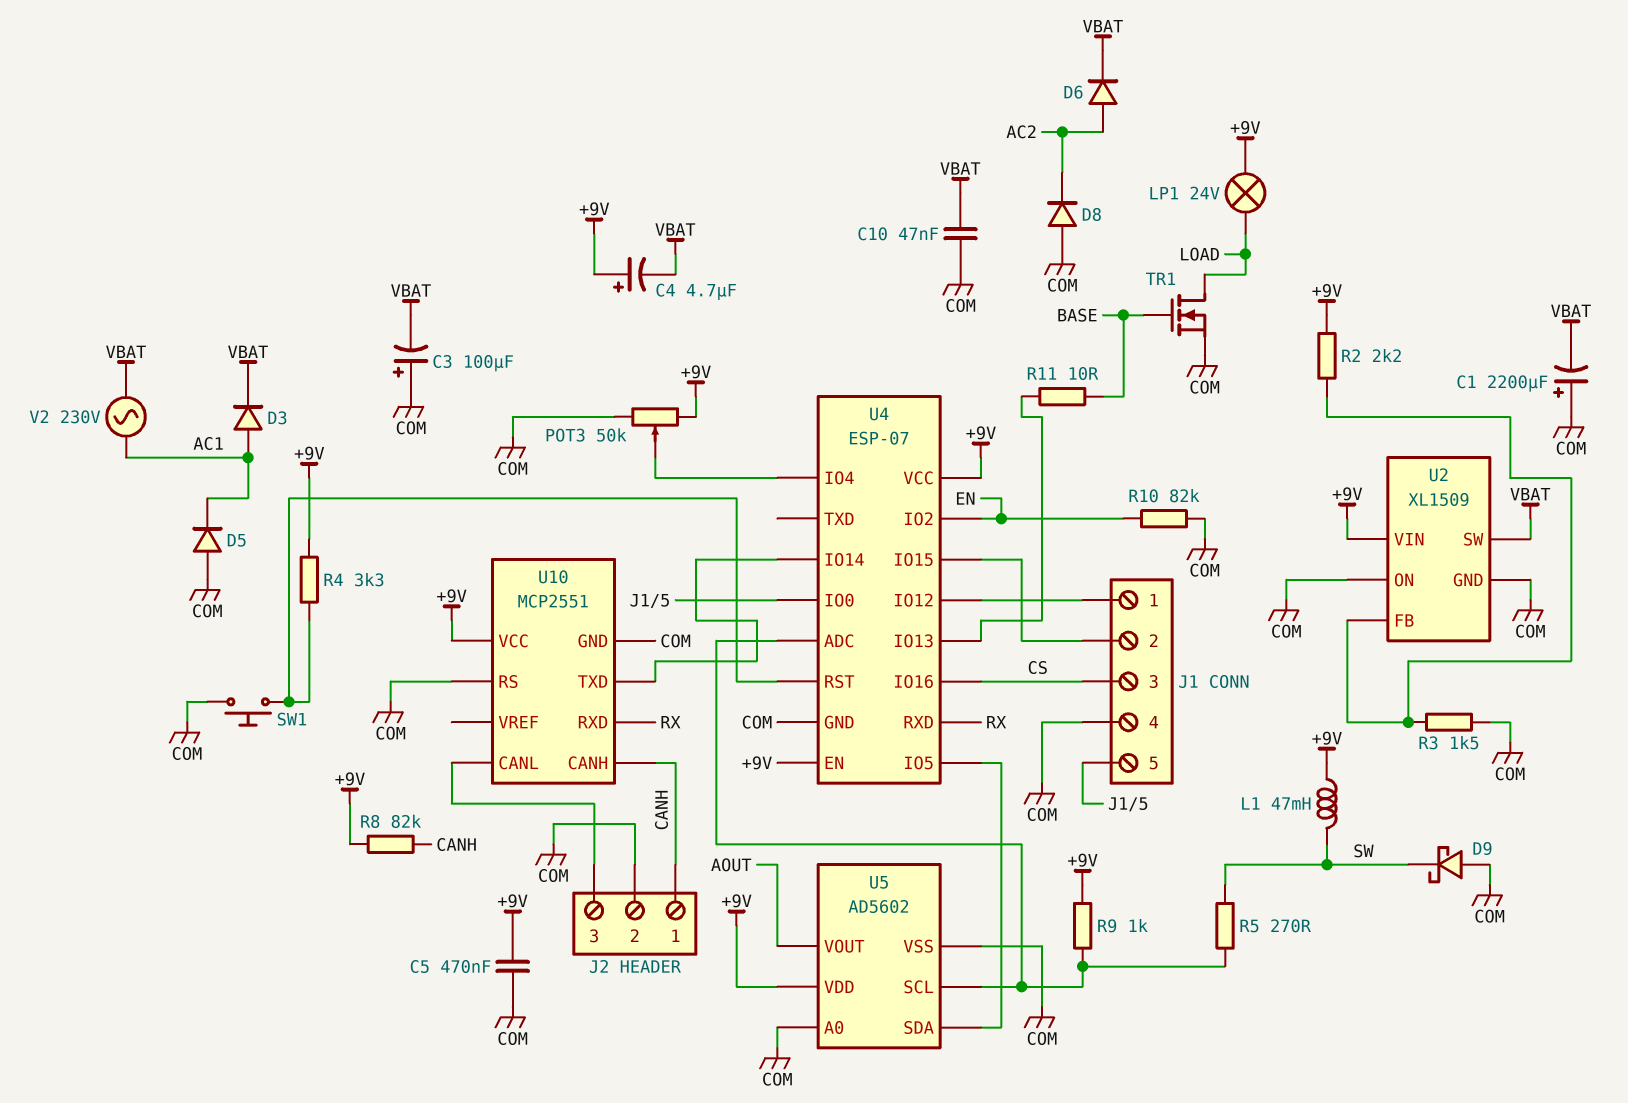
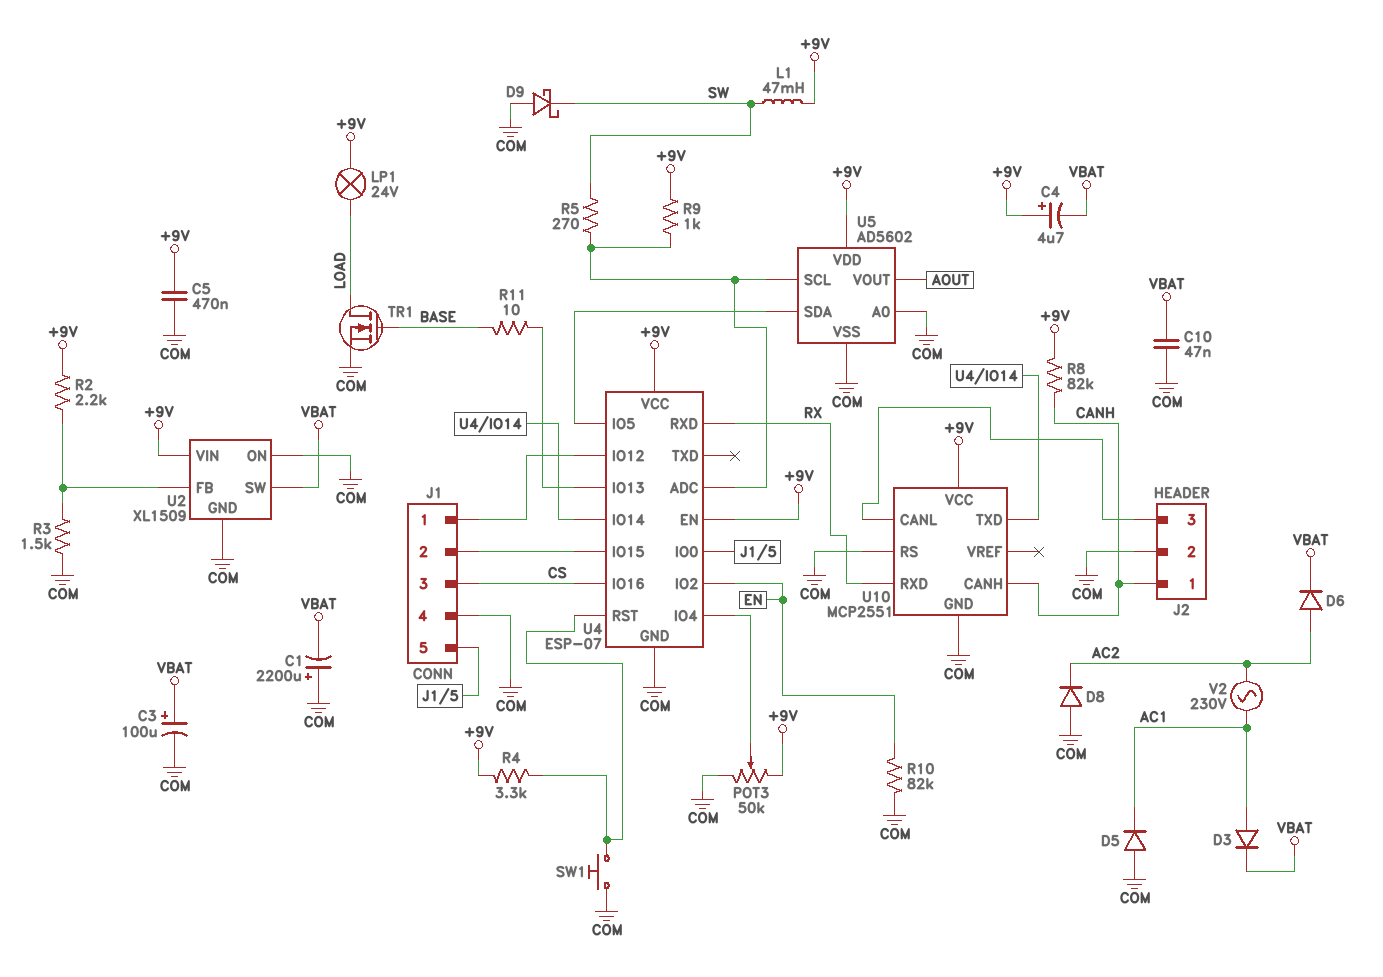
C3: 100uF (plus COM, minus VBAT) -> 100uF (plus VBAT, minus COM)
V2: AC 230V (AC1, VBAT) -> AC 230V (AC1, AC2)

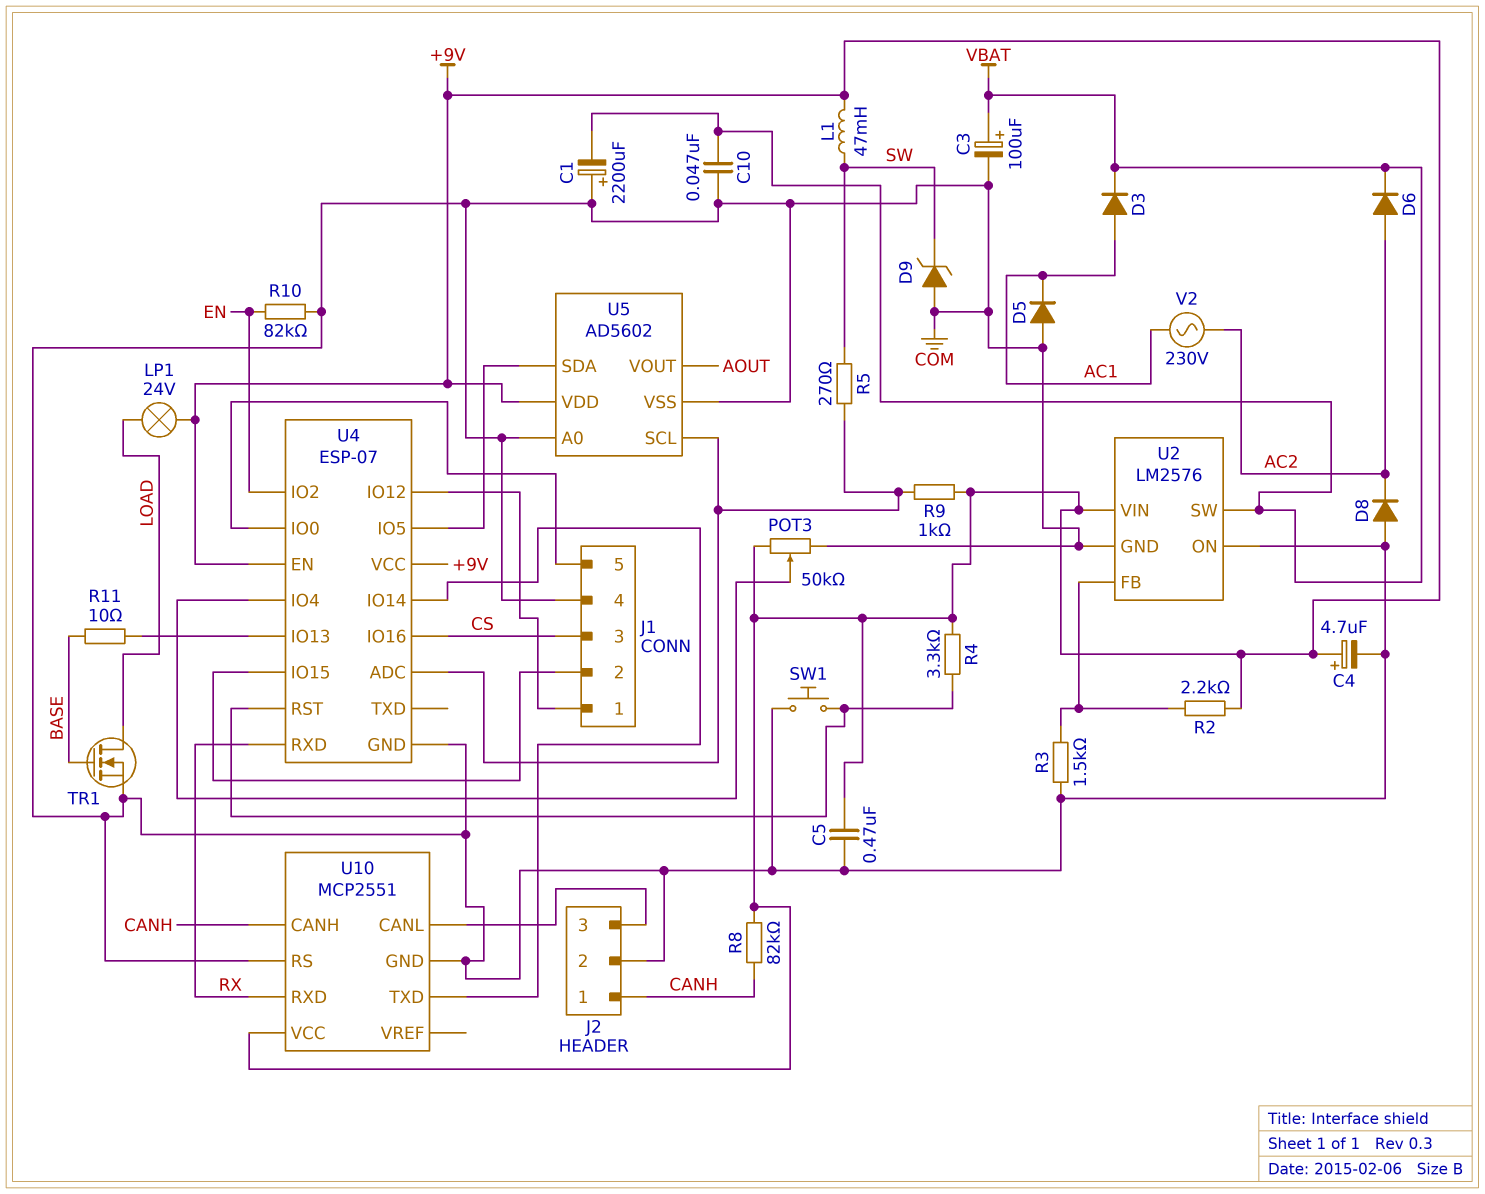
C4: 4.7uF (plus +9V, minus VBAT) -> 4.7uF (plus +9V, minus COM)
D9: schottky (A COM, K SW) -> zener (A COM, K SW)
U2: XL1509 -> LM2576

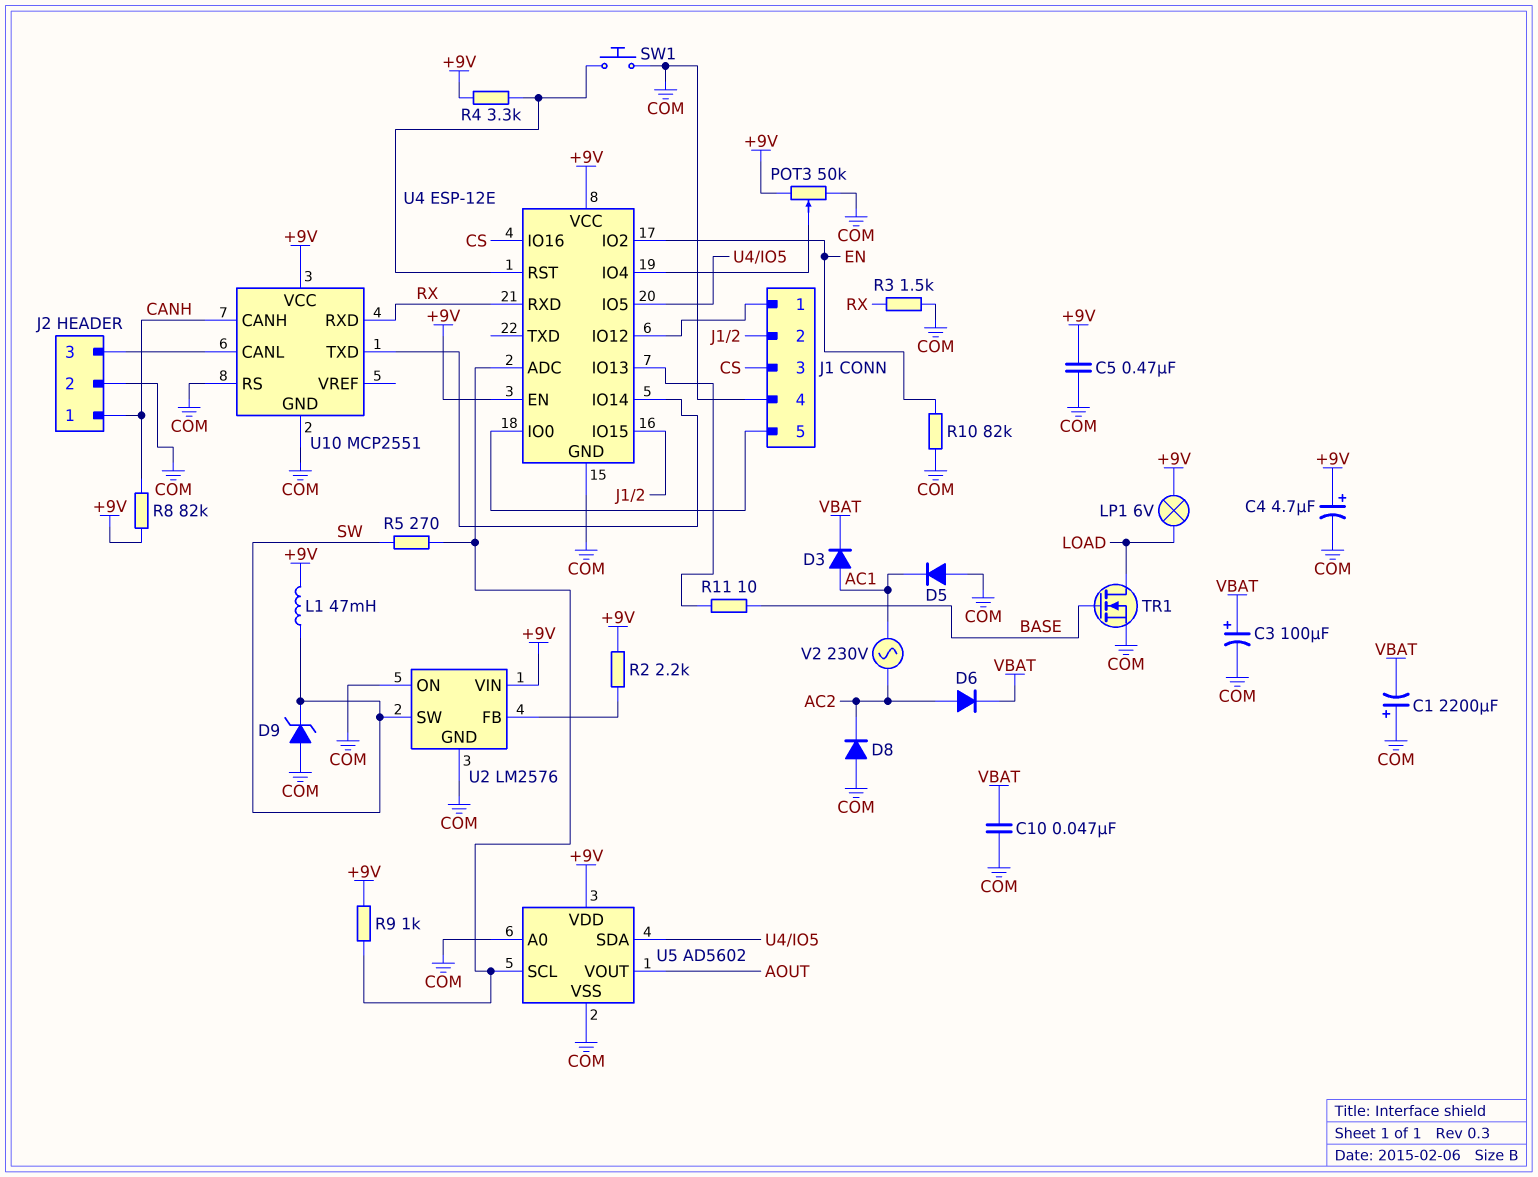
LP1: lamp 24V (+9V, LOAD) -> lamp 6V (+9V, LOAD)
R3: 1.5k (COM, U2/FB) -> 1.5k (COM, RX)
U2 pin SW: VBAT -> SW
U4: ESP-07 -> ESP-12E

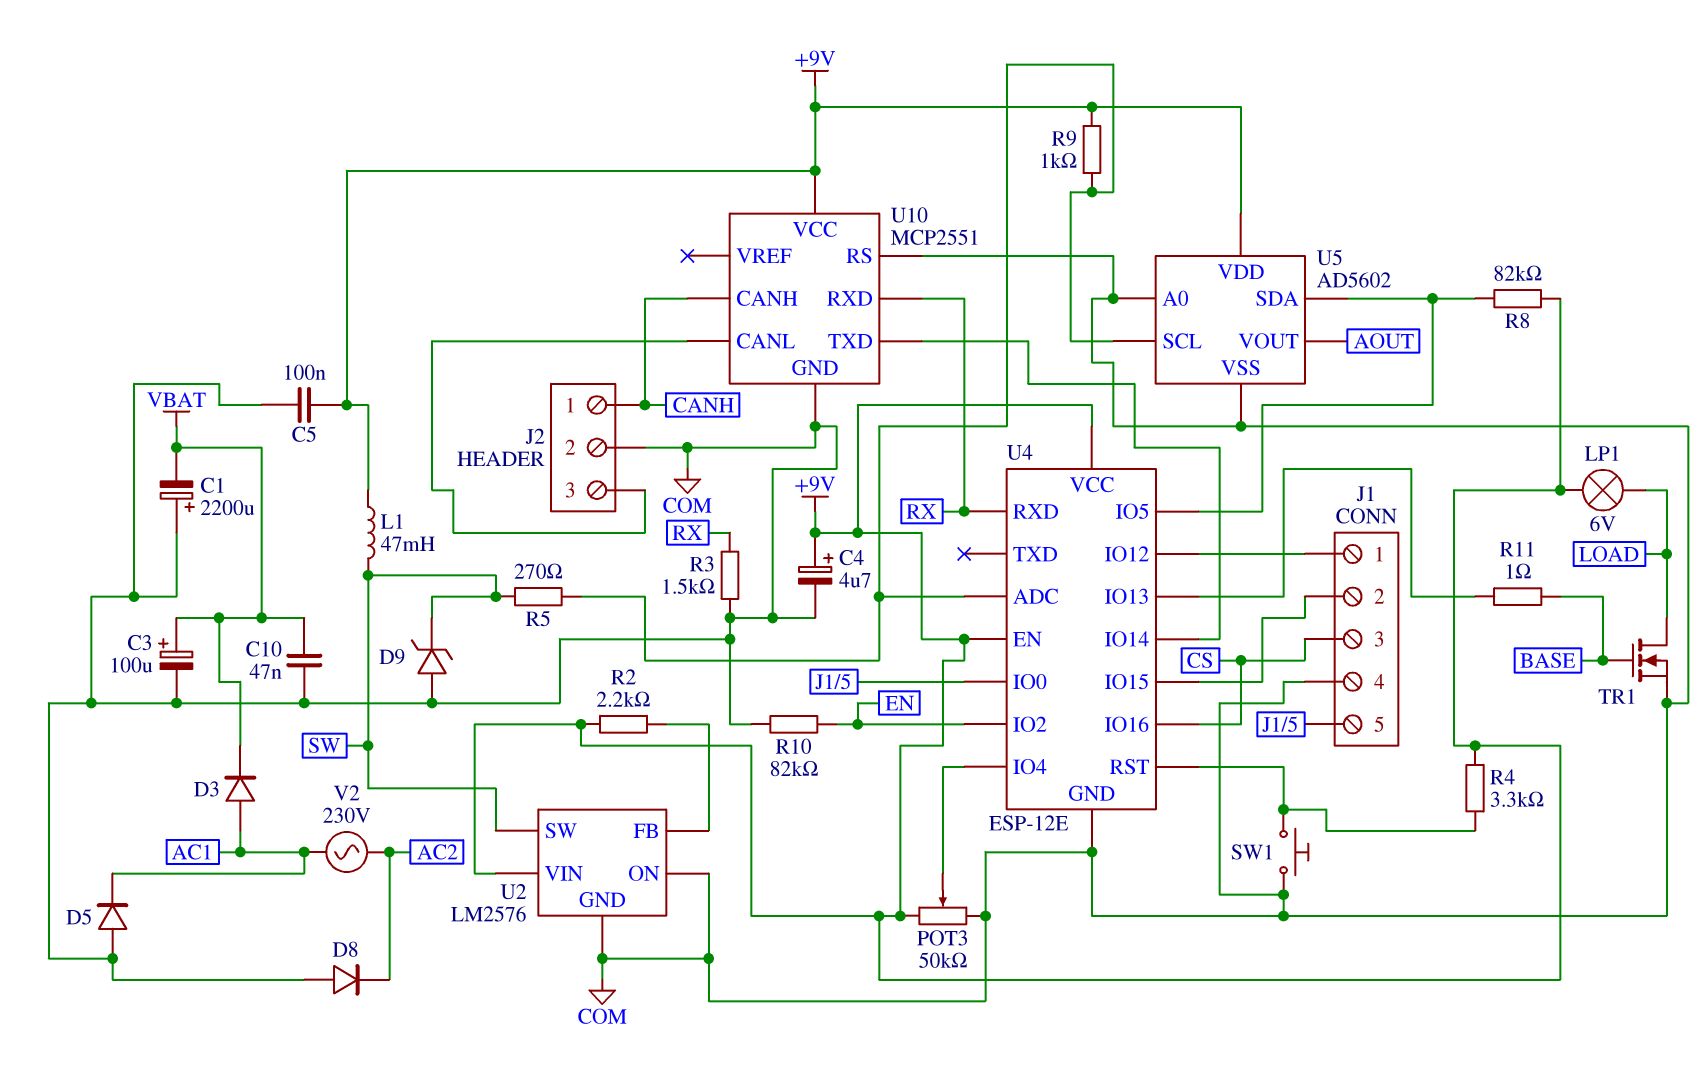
C5: 470nF (+9V, COM) -> 100nF (+9V, COM)
D6: diode (A AC2, K VBAT) -> none
R8: 82k (+9V, CANH) -> 82k (+9V, U4/IO5)
R11: 10 (BASE, U4/IO13) -> 1 (BASE, U4/IO13)

